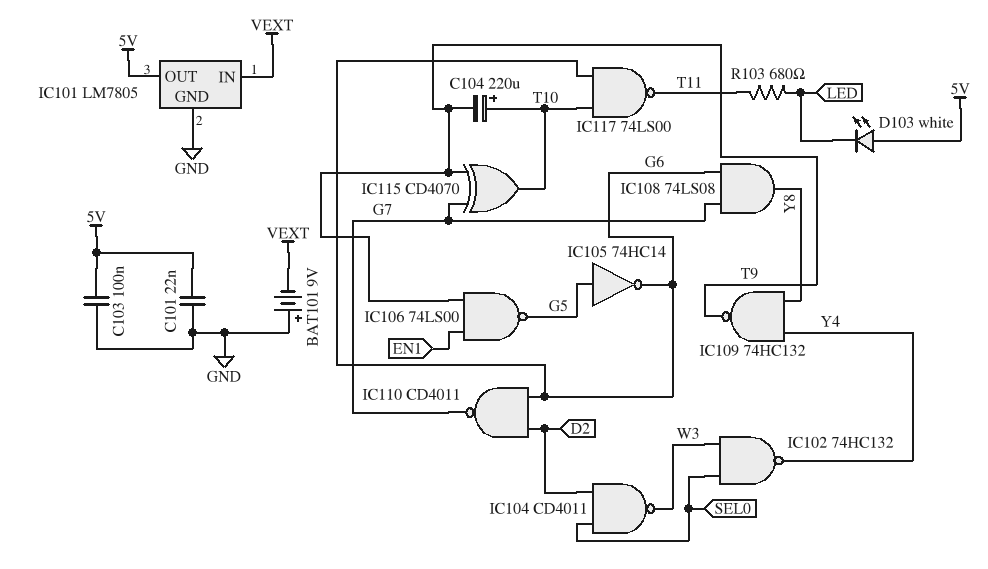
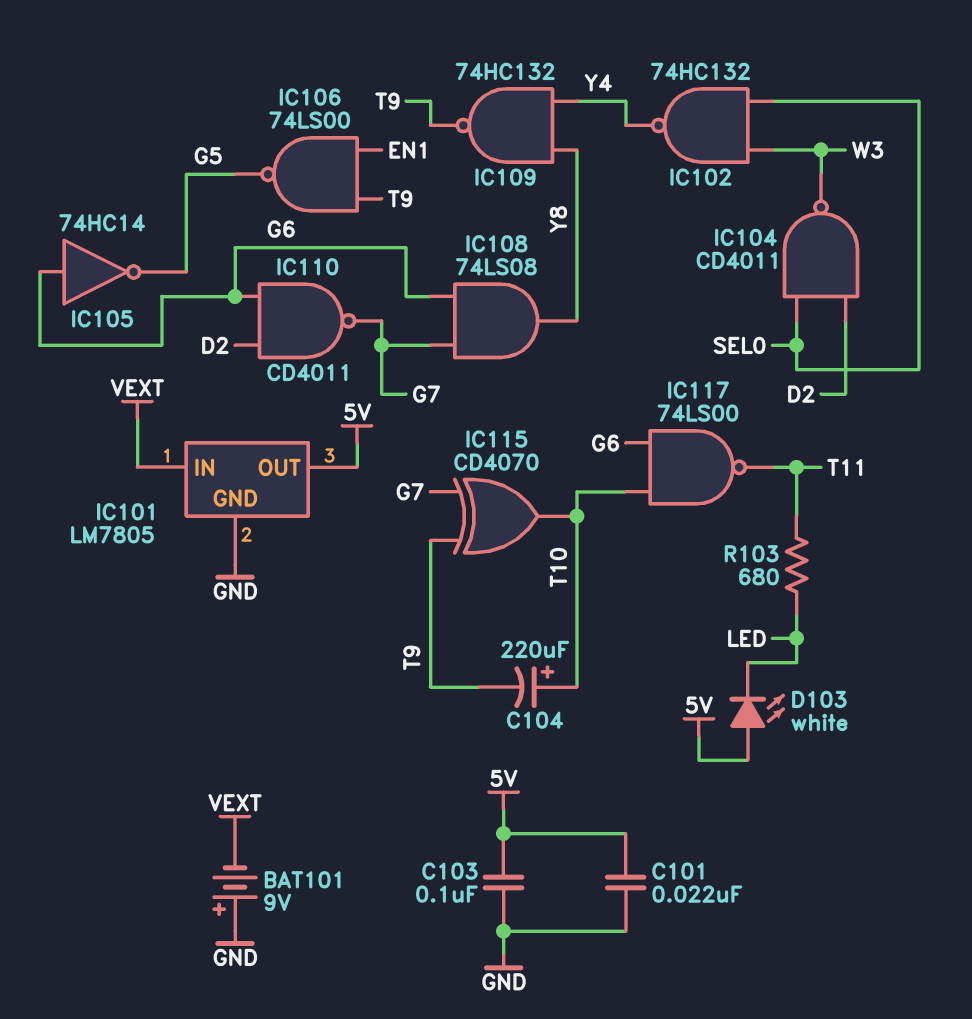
IC105: NOT 74HC14 (in G5, out G6) -> NOT 74HC14 (in G6, out G5)

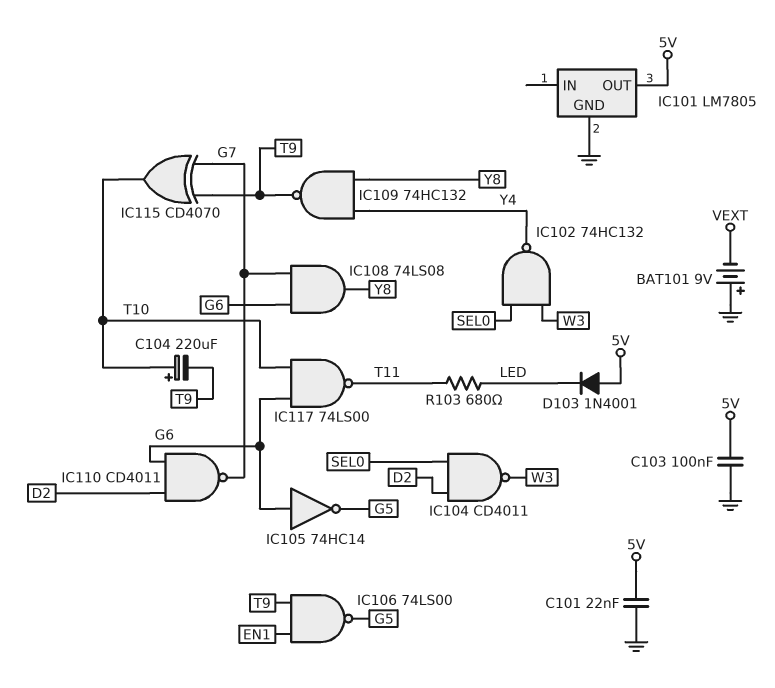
D103: LED white (A 5V, K LED) -> diode 1N4001 (A 5V, K LED)
IC101 pin IN: VEXT -> none

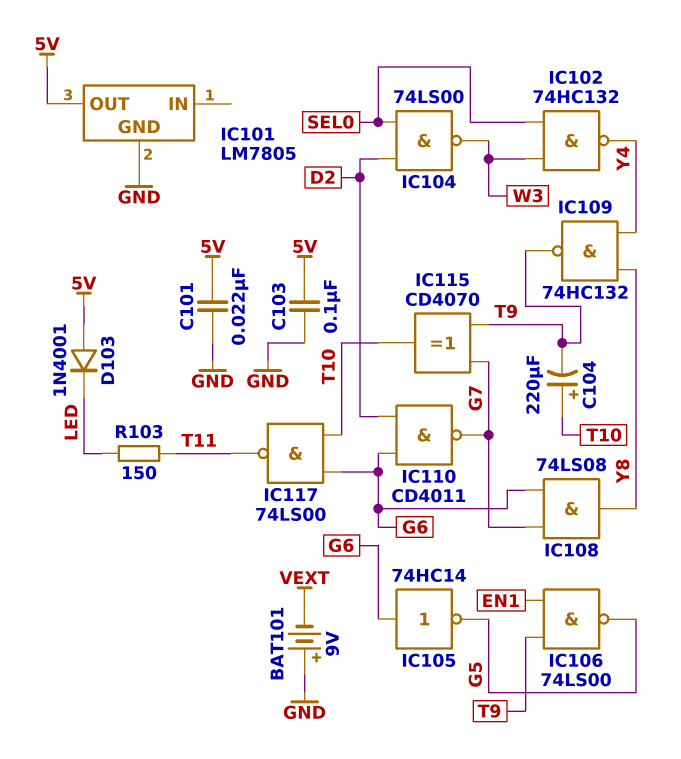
IC104: NAND CD4011 (in D2, in SEL0, out W3) -> NAND 74LS00 (in D2, in SEL0, out W3)
R103: 680 (LED, T11) -> 150 (LED, T11)

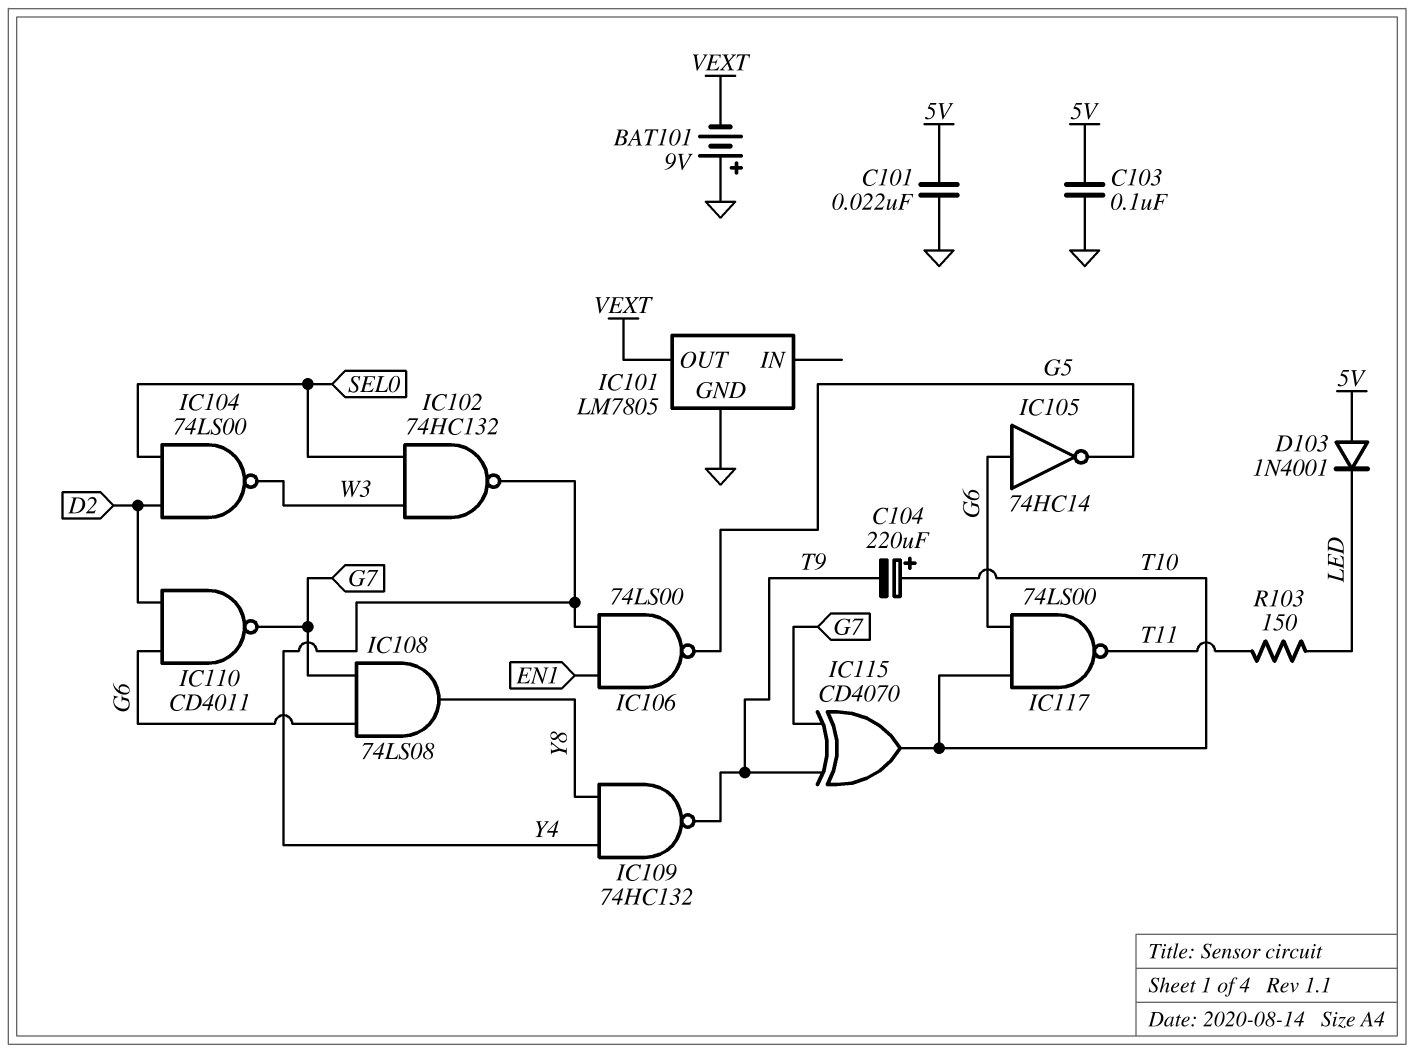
IC101 pin OUT: 5V -> VEXT
IC106: NAND 74LS00 (in EN1, in T9, out G5) -> NAND 74LS00 (in EN1, in Y4, out G5)

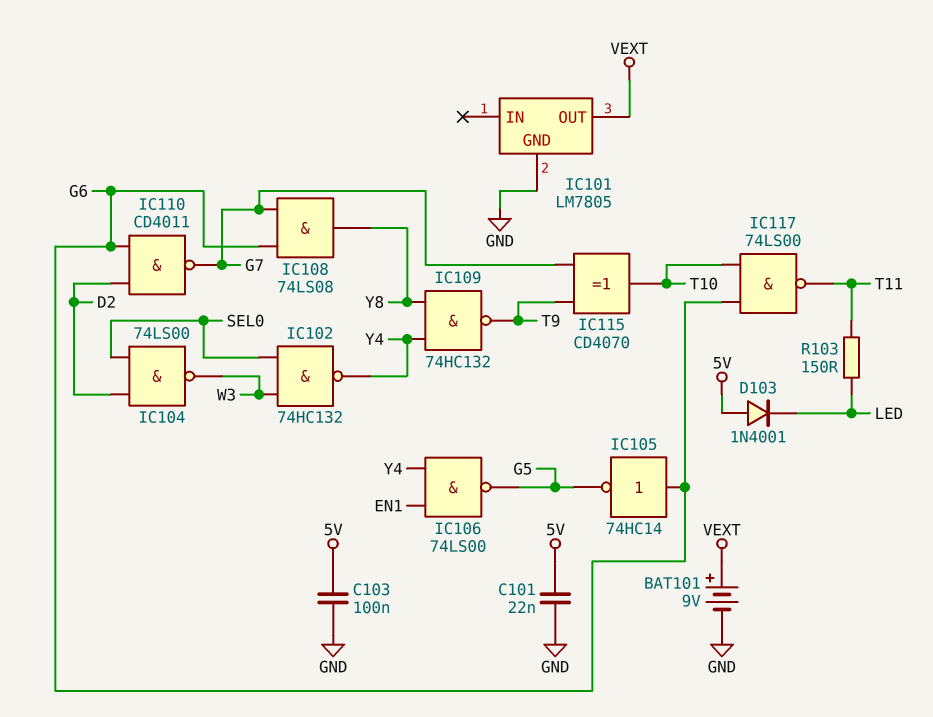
BAT101: 9V (plus GND, minus VEXT) -> 9V (plus VEXT, minus GND)
C104: 220uF (plus T10, minus T9) -> none

